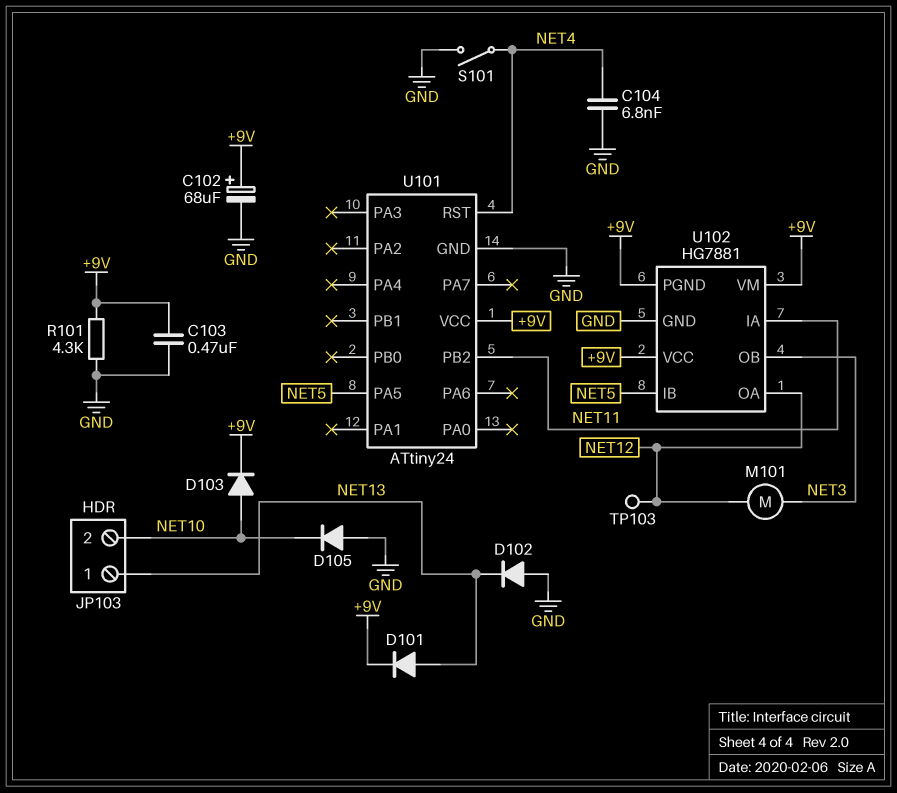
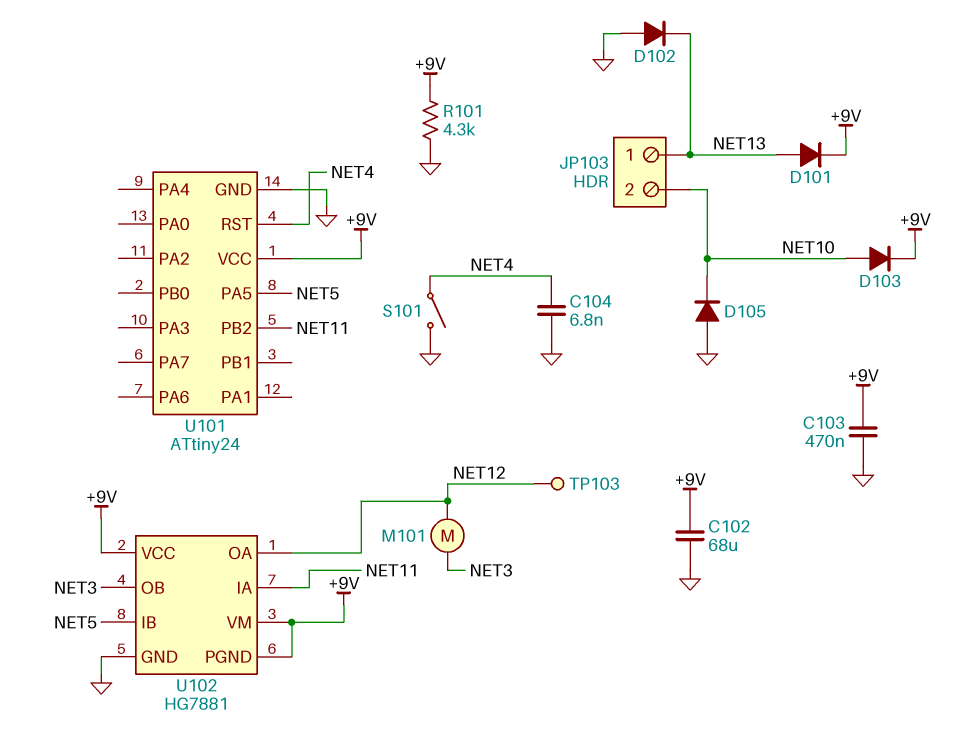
C102: 68uF (plus +9V, minus GND) -> 68uF (+9V, GND)

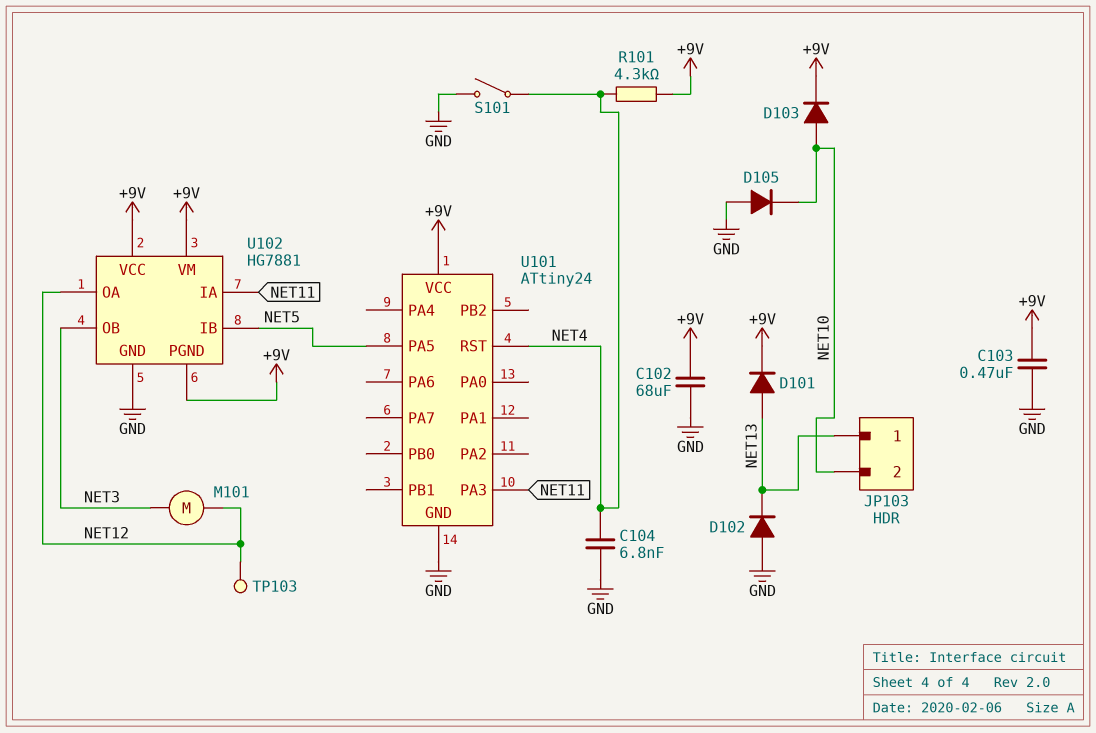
R101: 4.3k (+9V, GND) -> 4.3k (+9V, NET4)
U101 pin PA3: none -> NET11
U101 pin PB2: NET11 -> none

